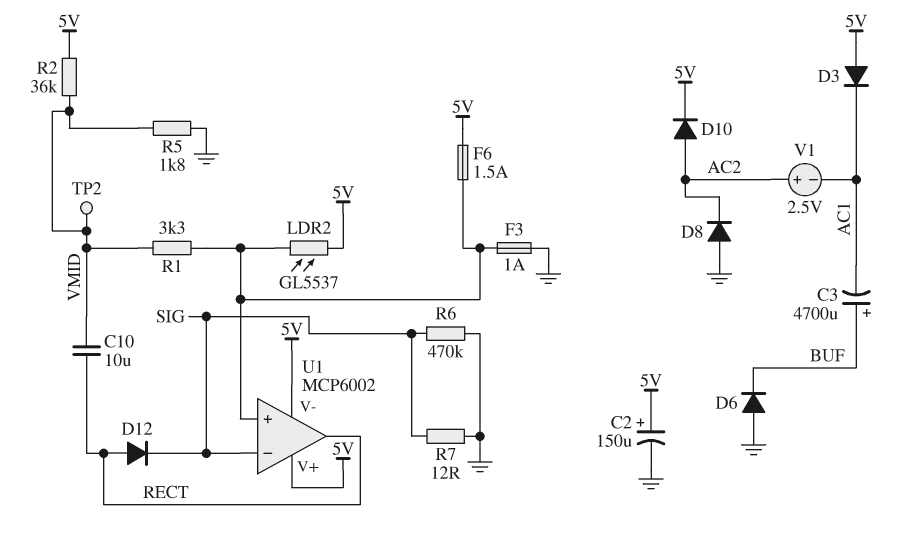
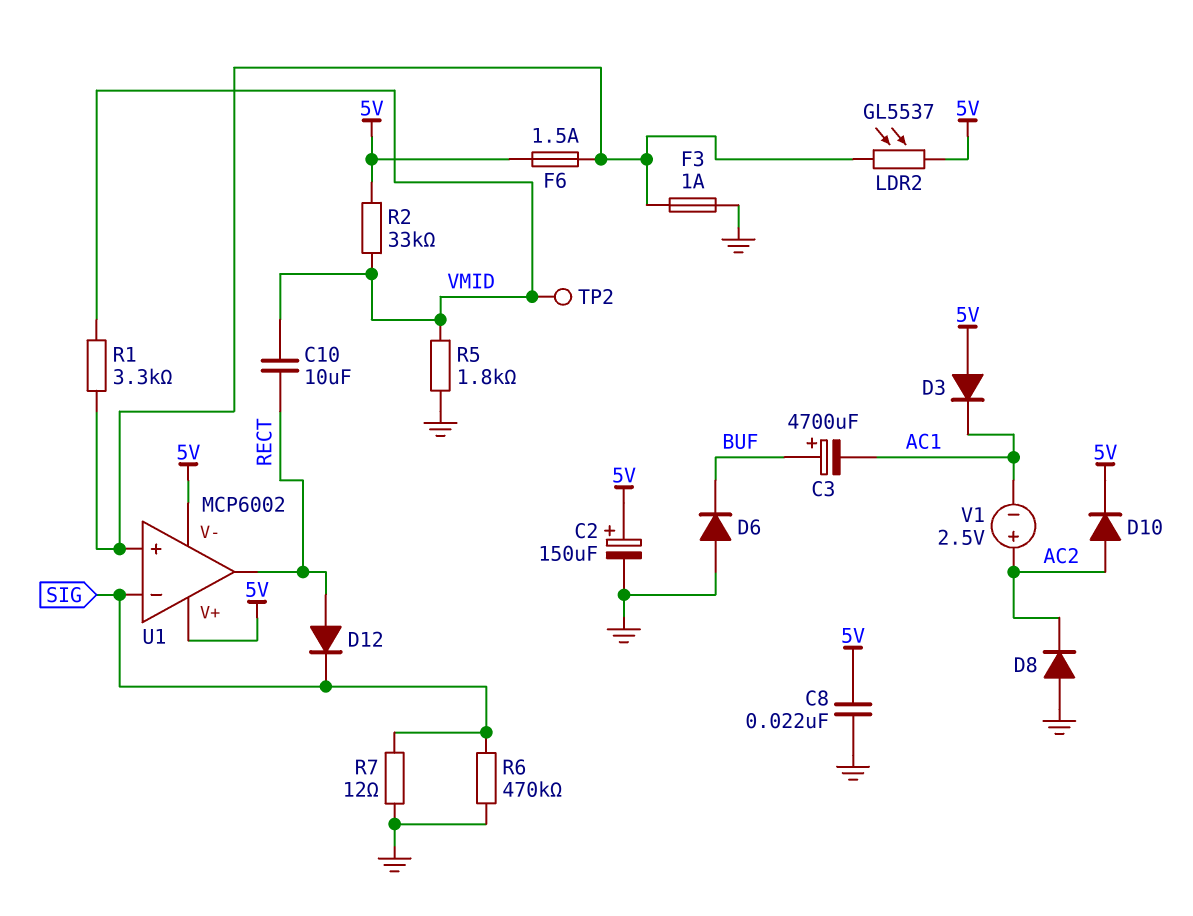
C8: none -> 22nF (5V, GND)
R2: 36k (5V, VMID) -> 33k (5V, VMID)

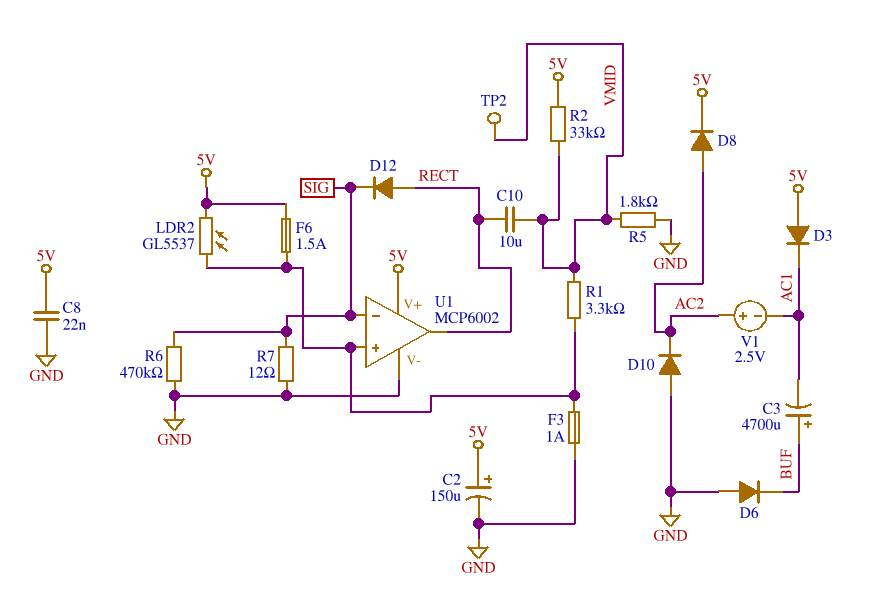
D8: diode (A GND, K AC2) -> diode (A AC2, K 5V)
D10: diode (A AC2, K 5V) -> diode (A GND, K AC2)
U1 pin V-: 5V -> GND

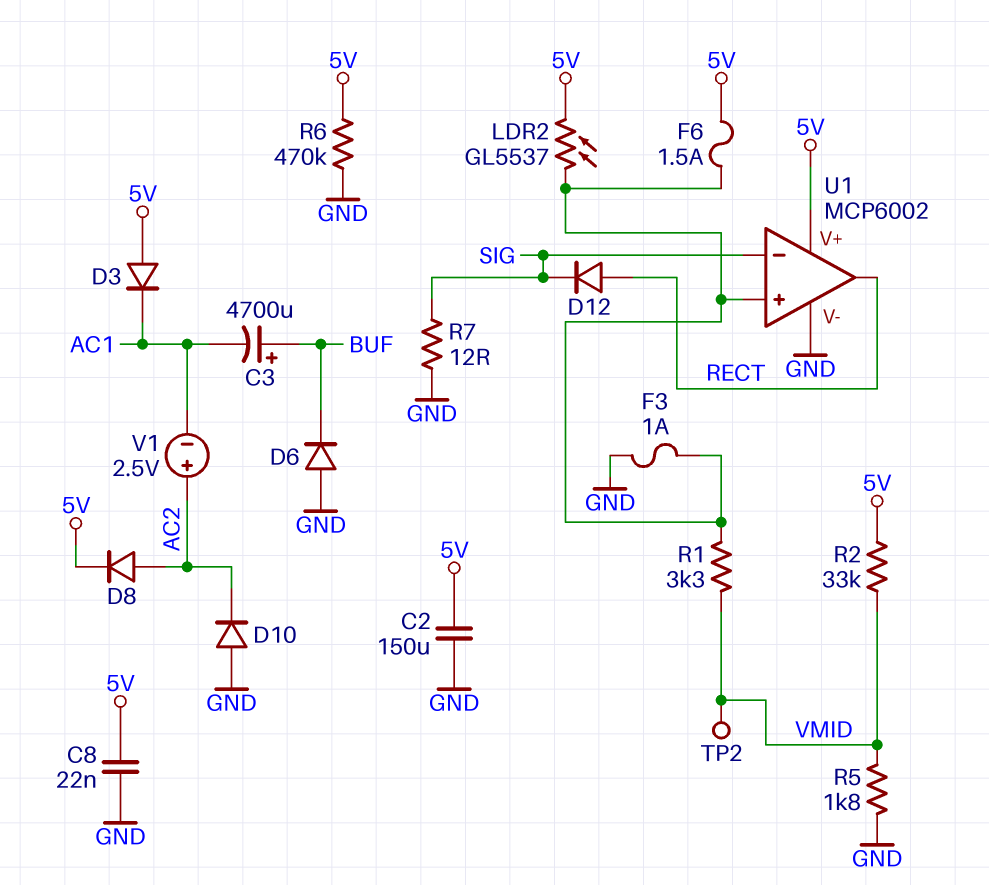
C2: 150uF (plus 5V, minus GND) -> 150uF (5V, GND)
C10: 10uF (RECT, VMID) -> none
R6: 470k (GND, SIG) -> 470k (5V, GND)

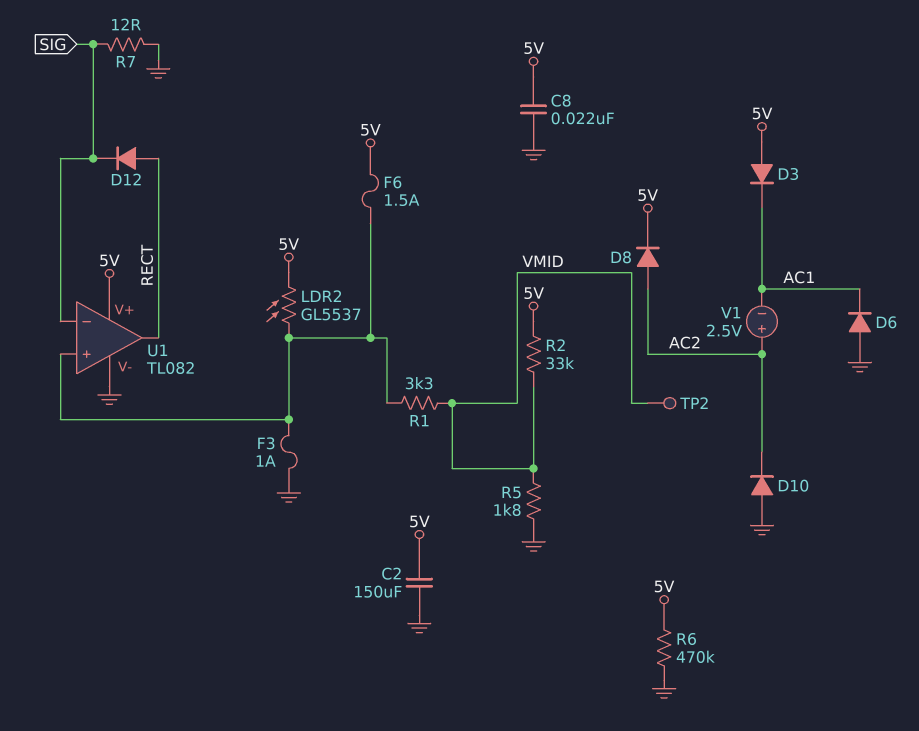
C3: 4700uF (plus BUF, minus AC1) -> none
D6: diode (A GND, K BUF) -> diode (A GND, K AC1)
U1: MCP6002 -> TL082

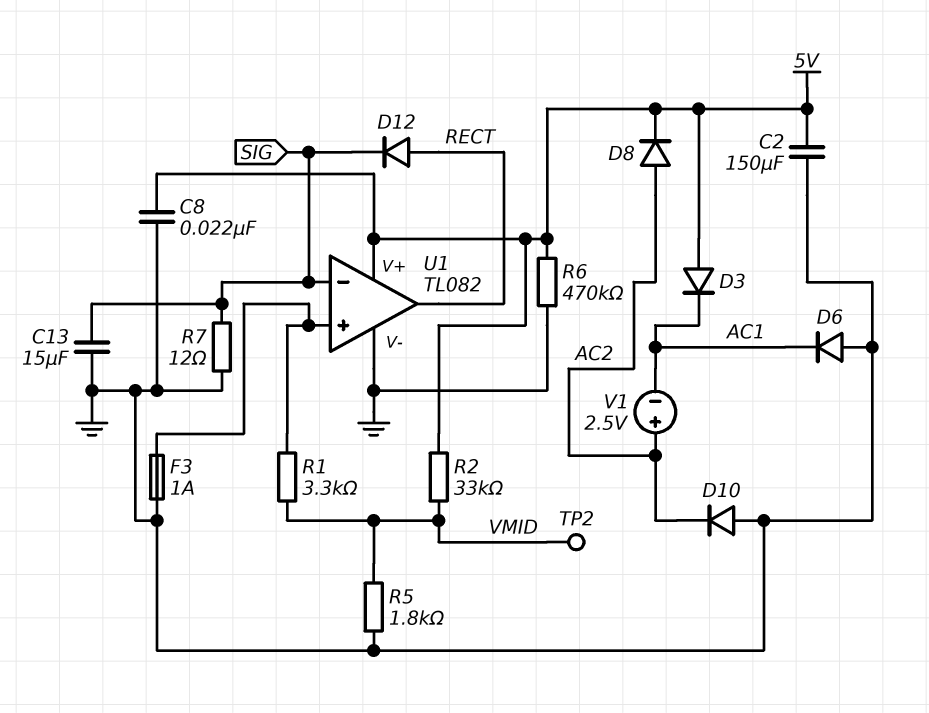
C13: none -> 15uF (GND, SIG)
F6: 1.5A (5V, U1/in+) -> none
LDR2: GL5537 (5V, U1/in+) -> none

